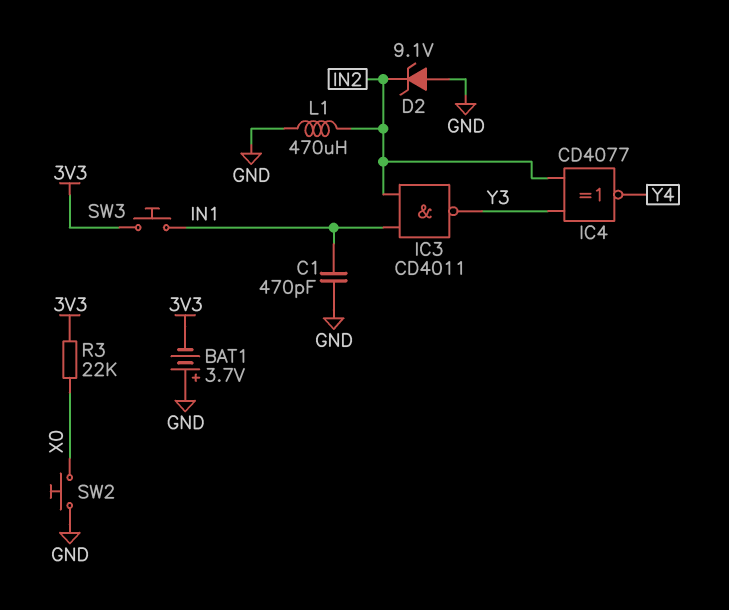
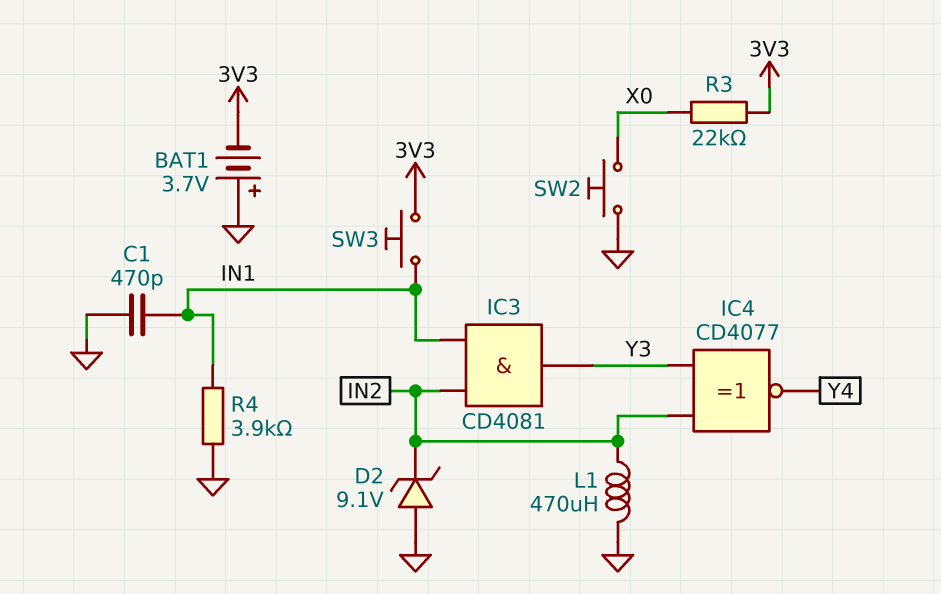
IC3: NAND CD4011 (in IN1, in IN2, out Y3) -> AND CD4081 (in IN1, in IN2, out Y3)
R4: none -> 3.9k (GND, IN1)

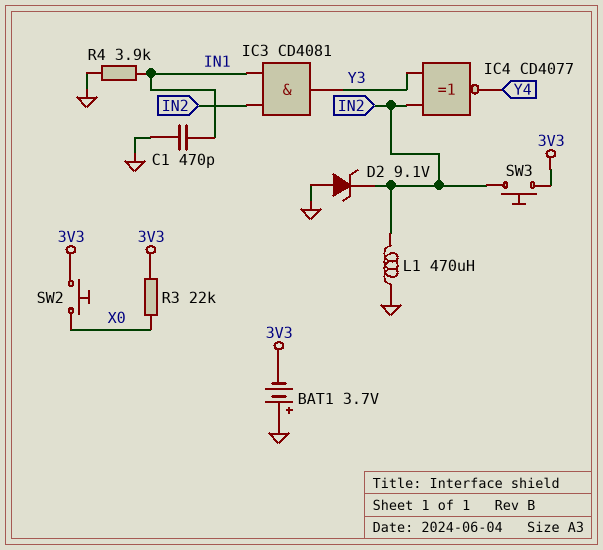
SW2: button (GND, X0) -> button (3V3, X0)
SW3: button (3V3, IN1) -> button (3V3, IN2)

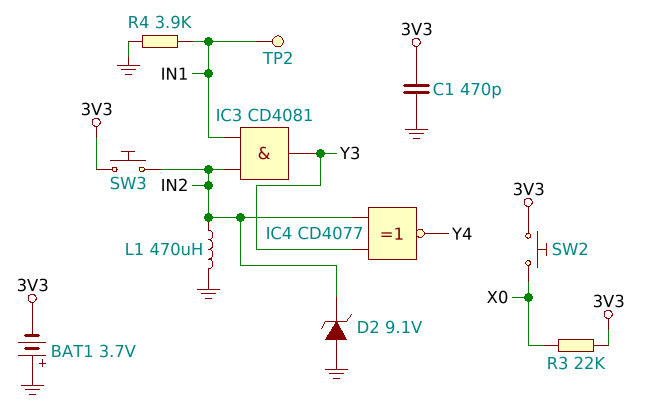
C1: 470pF (GND, IN1) -> 470pF (3V3, GND)
TP2: none -> test point (IN1)

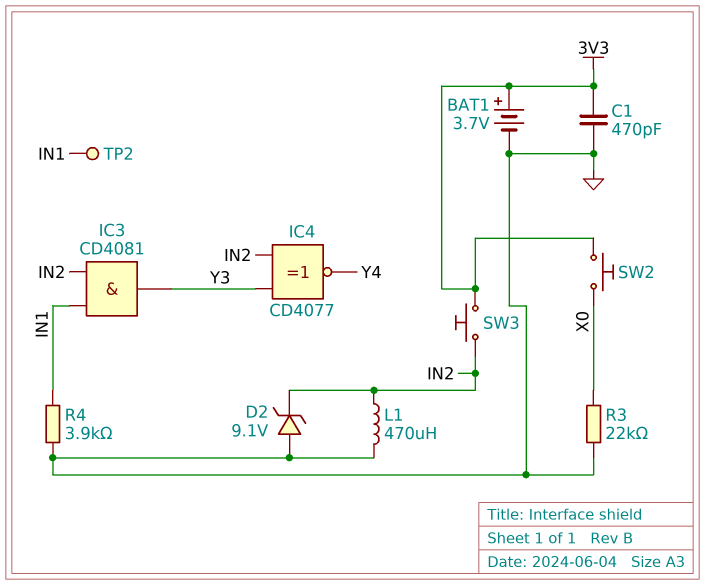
BAT1: 3.7V (plus GND, minus 3V3) -> 3.7V (plus 3V3, minus GND)
R3: 22k (3V3, X0) -> 22k (GND, X0)

